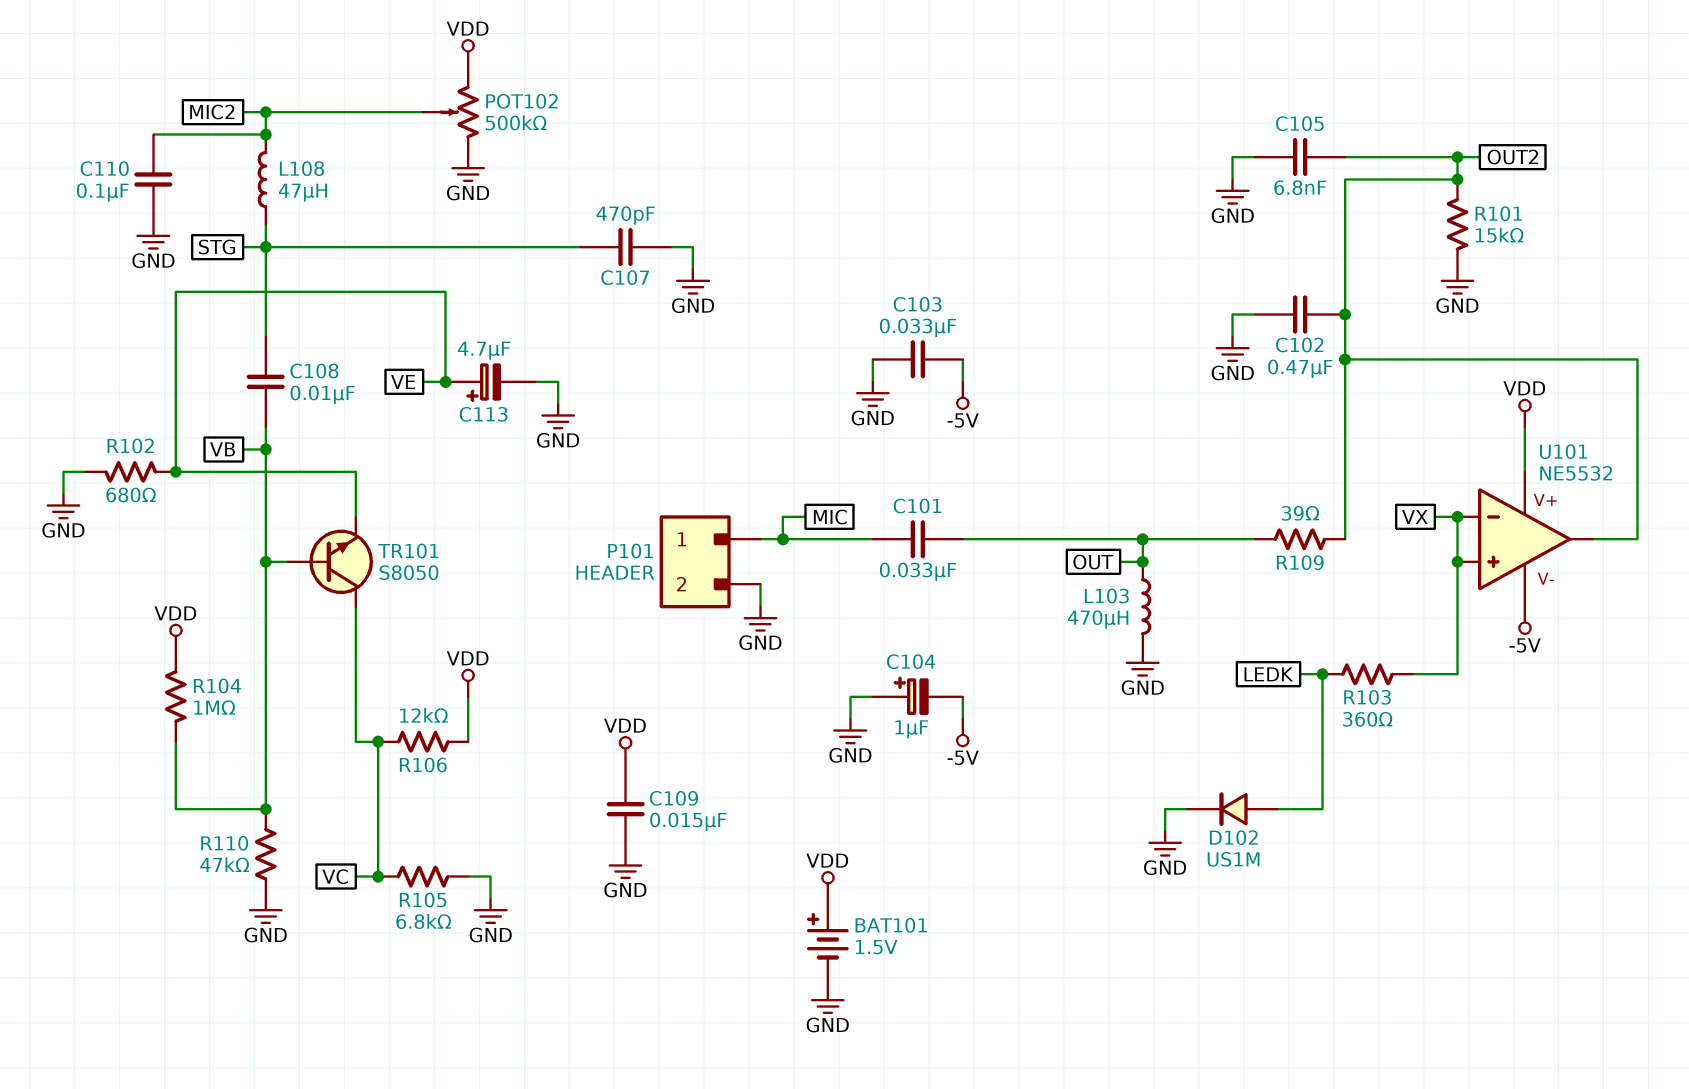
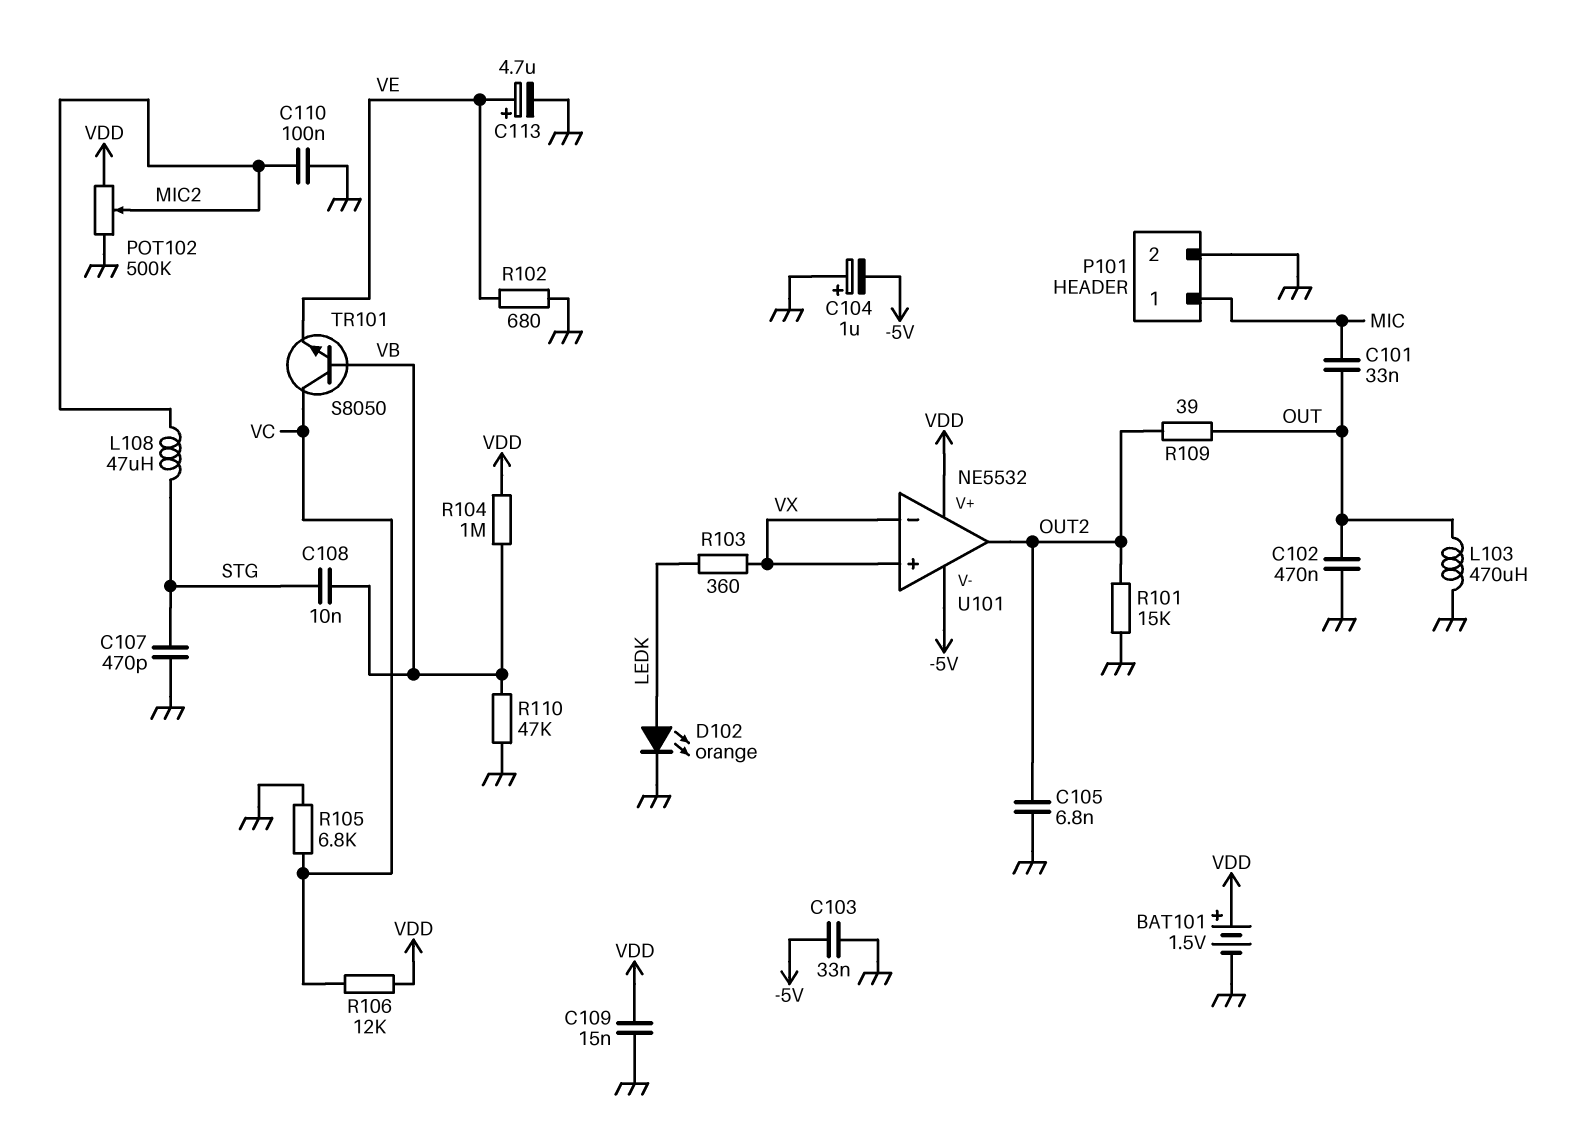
C102: 470nF (GND, OUT2) -> 470nF (GND, OUT)
D102: diode US1M (A LEDK, K GND) -> LED orange (A LEDK, K GND)

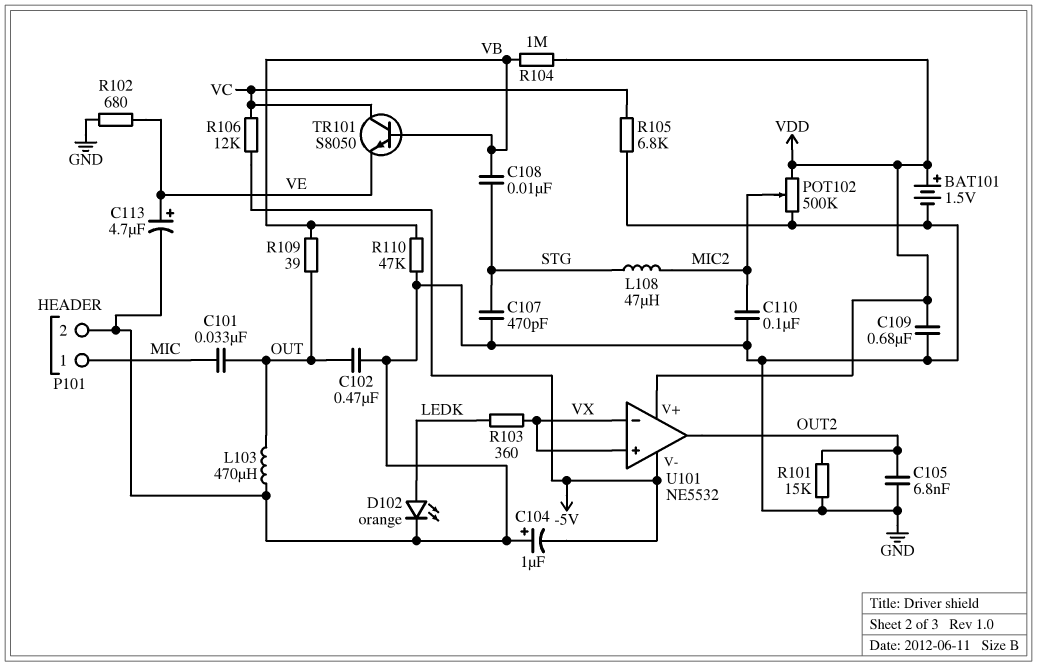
C103: 33nF (-5V, GND) -> none
C109: 15nF (GND, VDD) -> 680nF (GND, VDD)
R106: 12k (VC, VDD) -> 12k (-5V, VC)
R109: 39 (OUT, OUT2) -> 39 (OUT, VB)

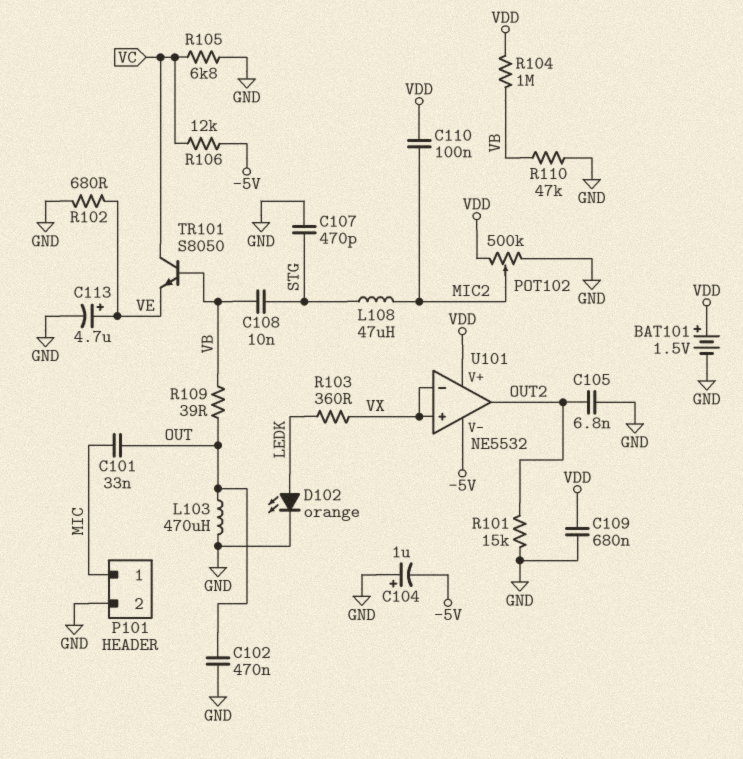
C110: 100nF (GND, MIC2) -> 100nF (MIC2, VDD)

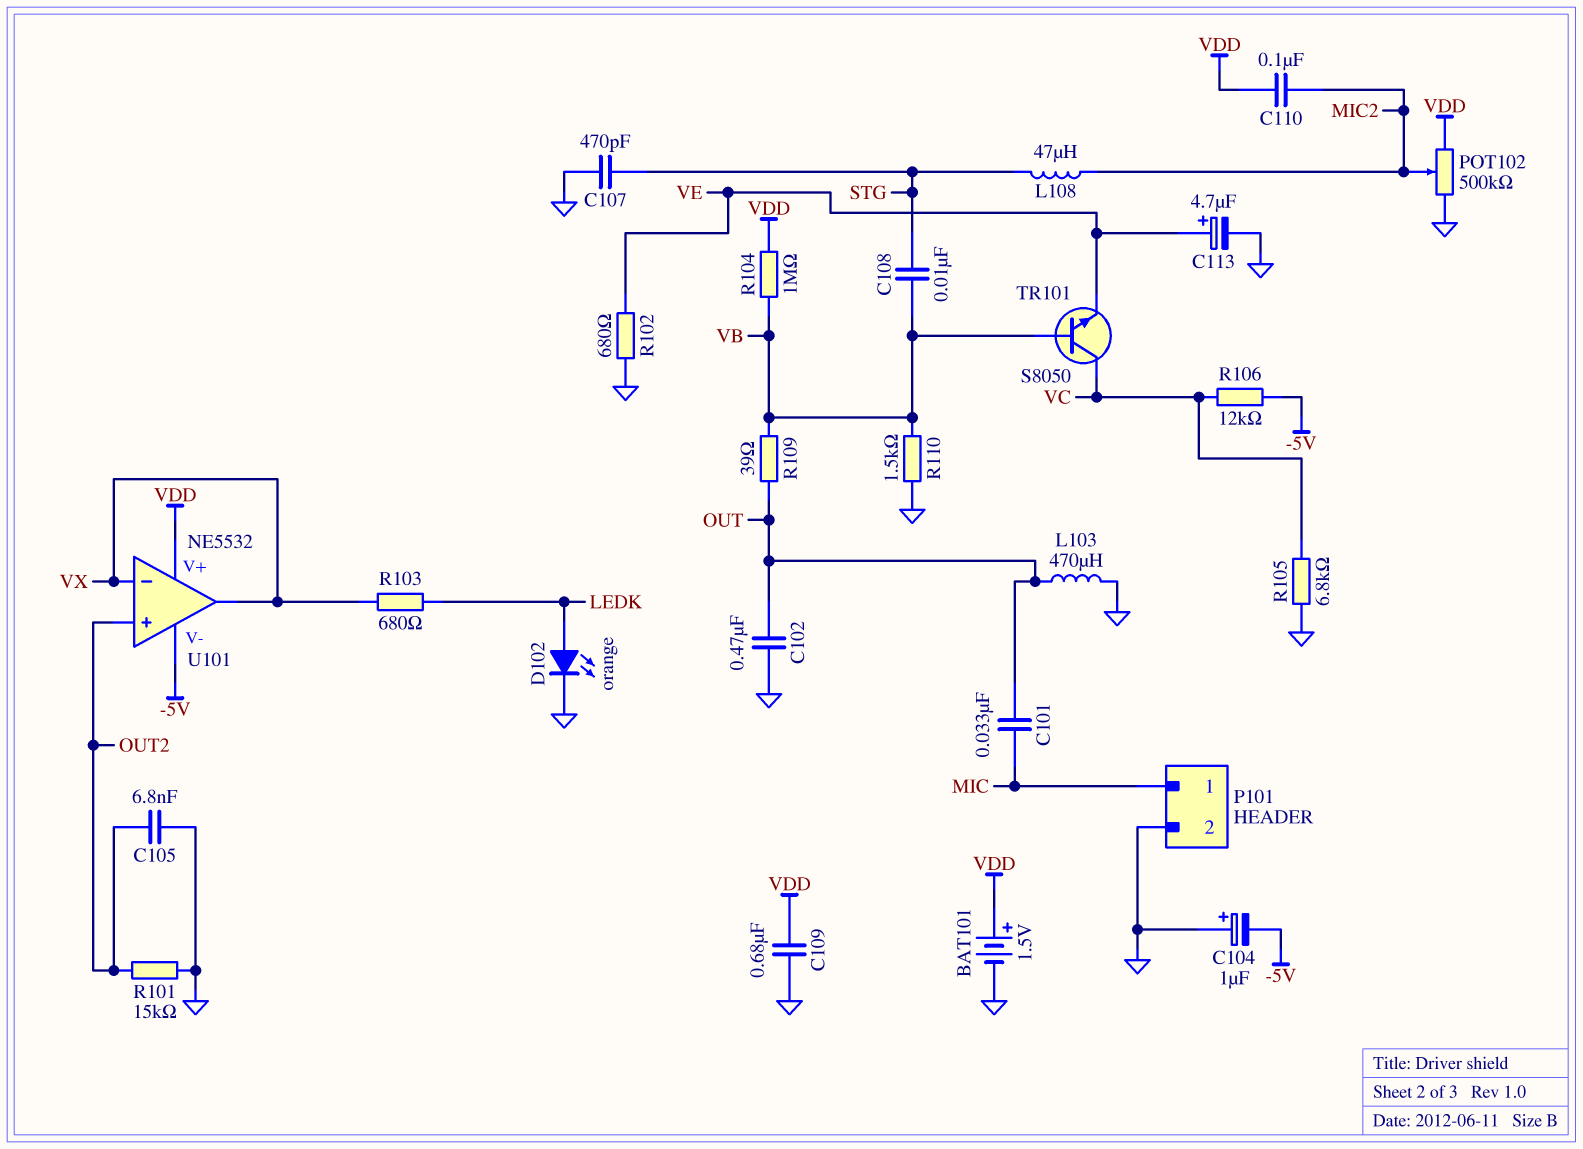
R103: 360 (LEDK, VX) -> 680 (LEDK, VX)
R110: 47k (GND, VB) -> 1.5k (GND, VB)
U101 pin in+: VX -> OUT2
U101 pin out: OUT2 -> VX

